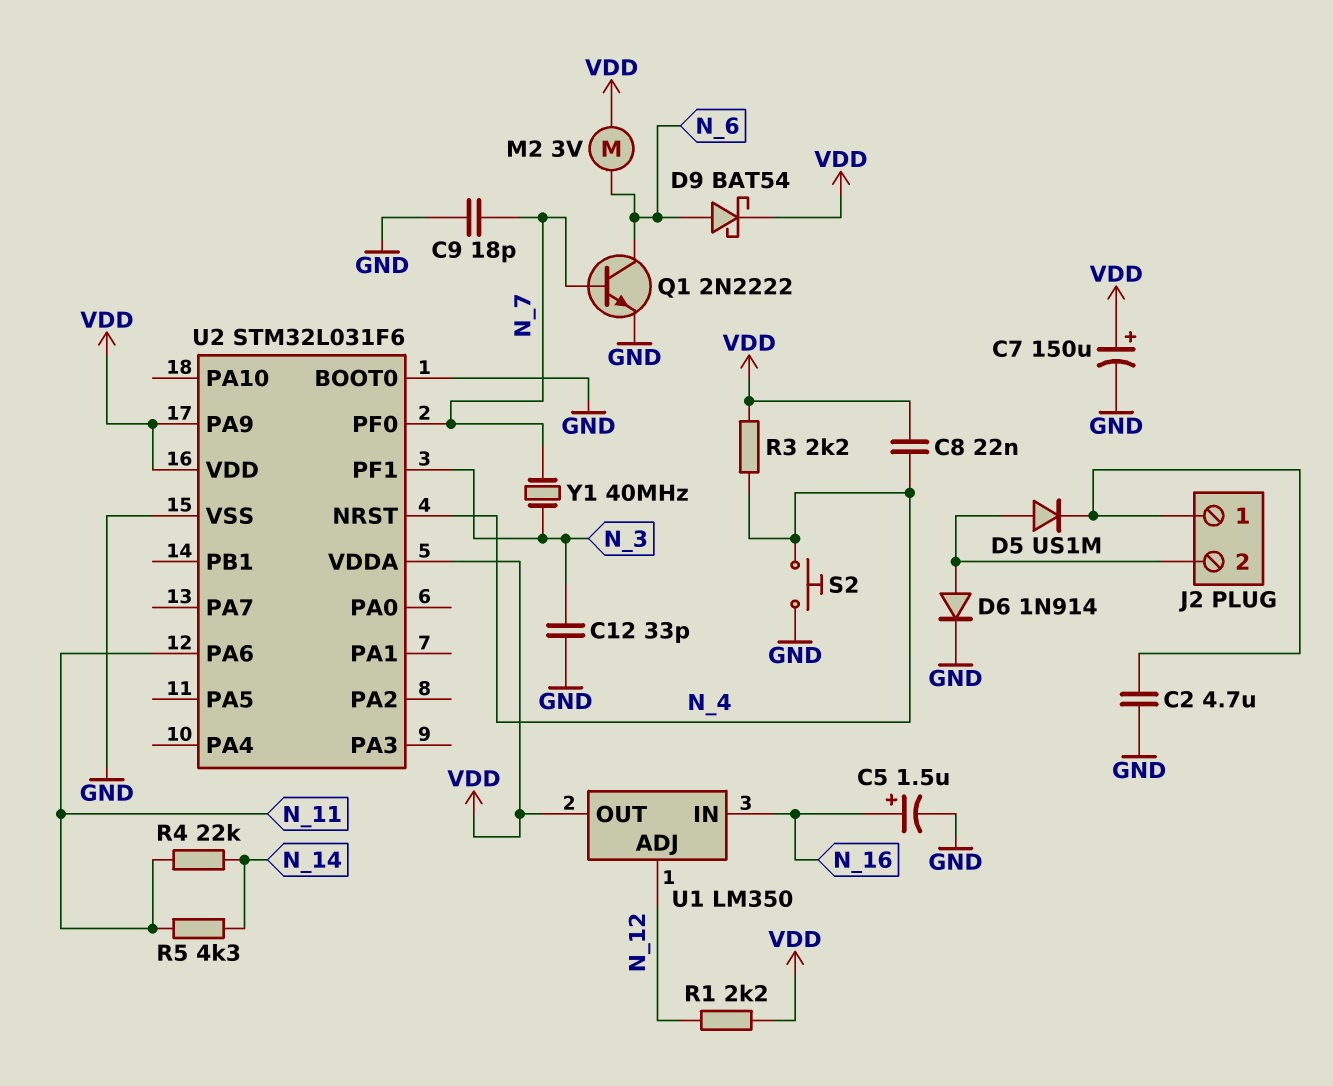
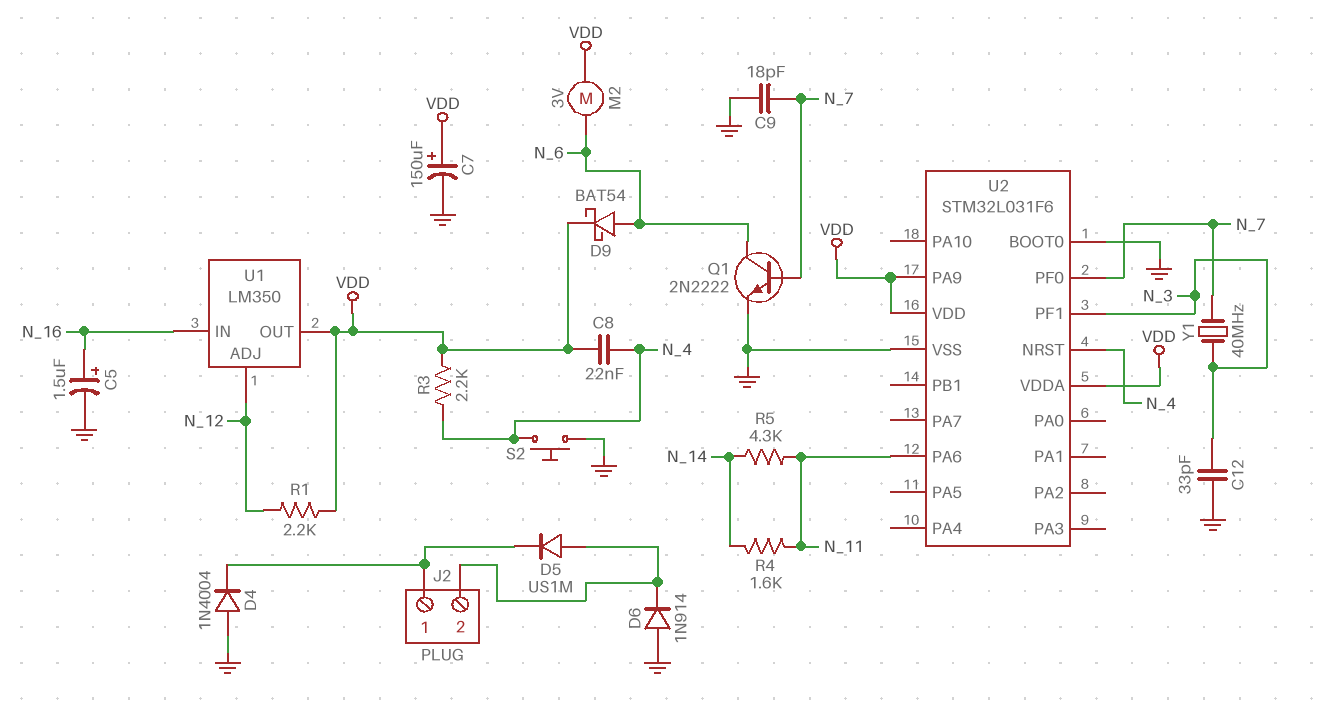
C2: 4.7uF (GND, J2/1) -> none
D4: none -> diode 1N4004 (A GND, K J2/1)
D6: diode 1N914 (A J2/2, K GND) -> diode 1N914 (A GND, K J2/2)
R4: 22k (N_11, N_14) -> 1.6k (N_11, N_14)

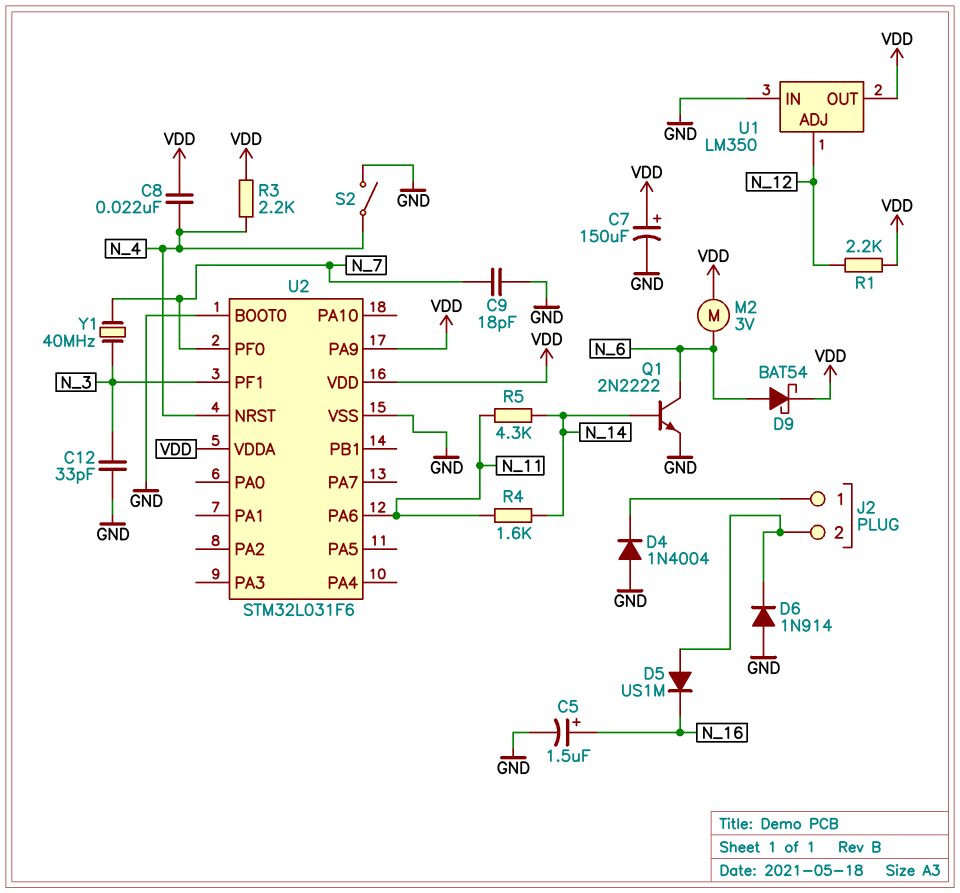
D5: diode US1M (A J2/2, K J2/1) -> diode US1M (A J2/2, K N_16)
Q1: NPN 2N2222 (B N_7, C N_6, E GND) -> NPN 2N2222 (B N_14, C N_6, E GND)
S2: button (GND, N_4) -> switch (GND, N_4)
U1 pin IN: N_16 -> GND

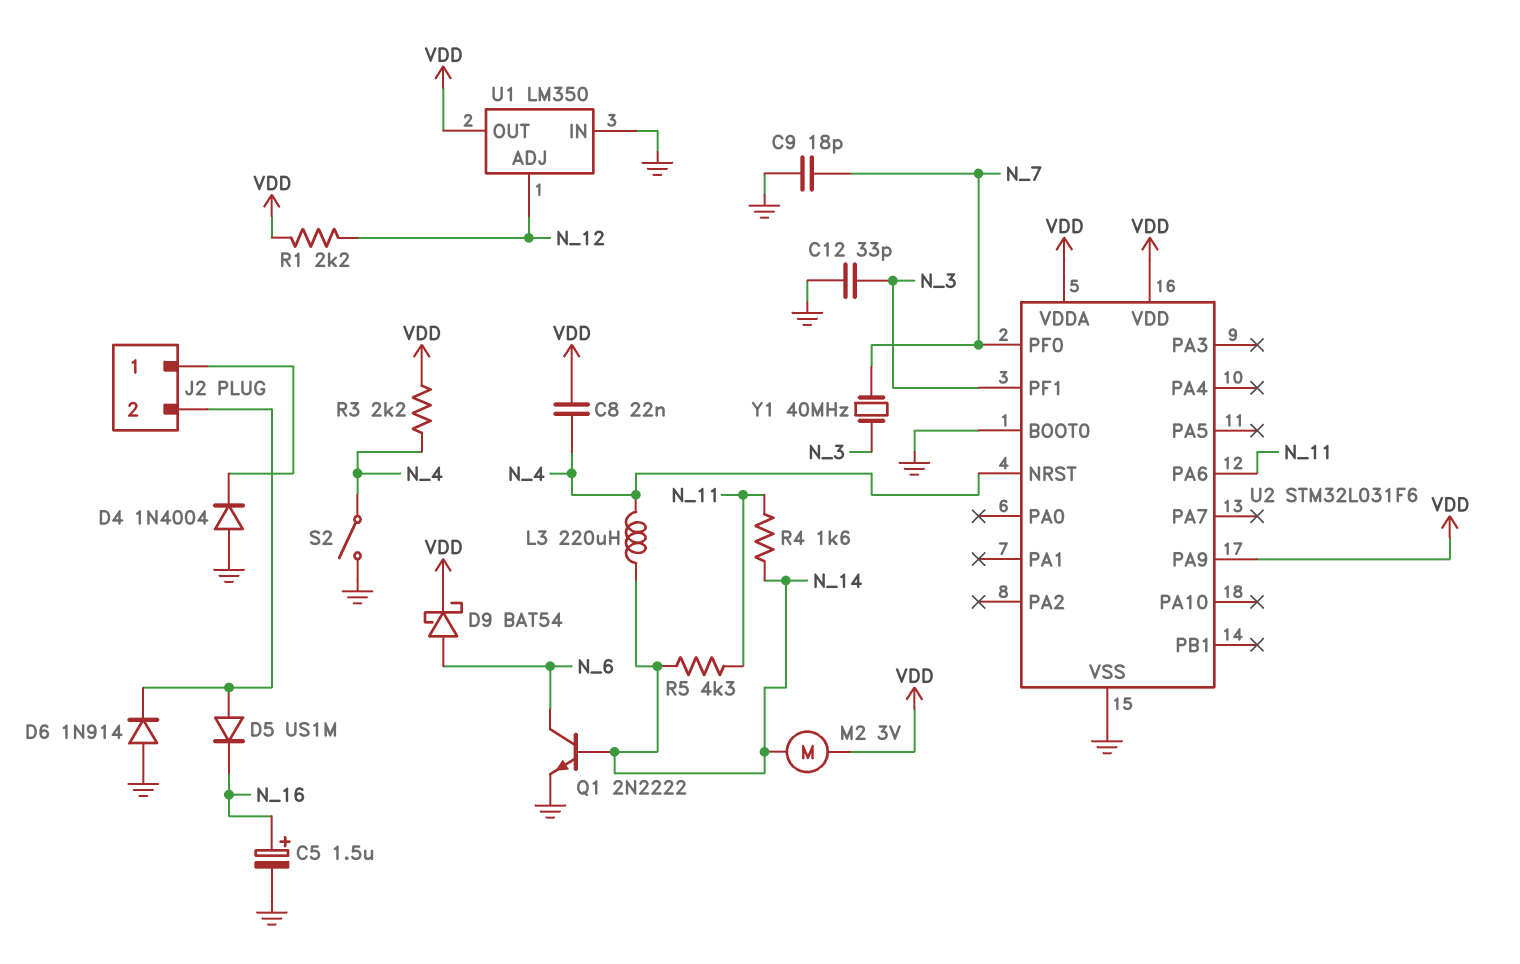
C7: 150uF (plus VDD, minus GND) -> none
L3: none -> 220uH (N_4, N_14)
M2: motor 3V (N_6, VDD) -> motor 3V (N_14, VDD)

